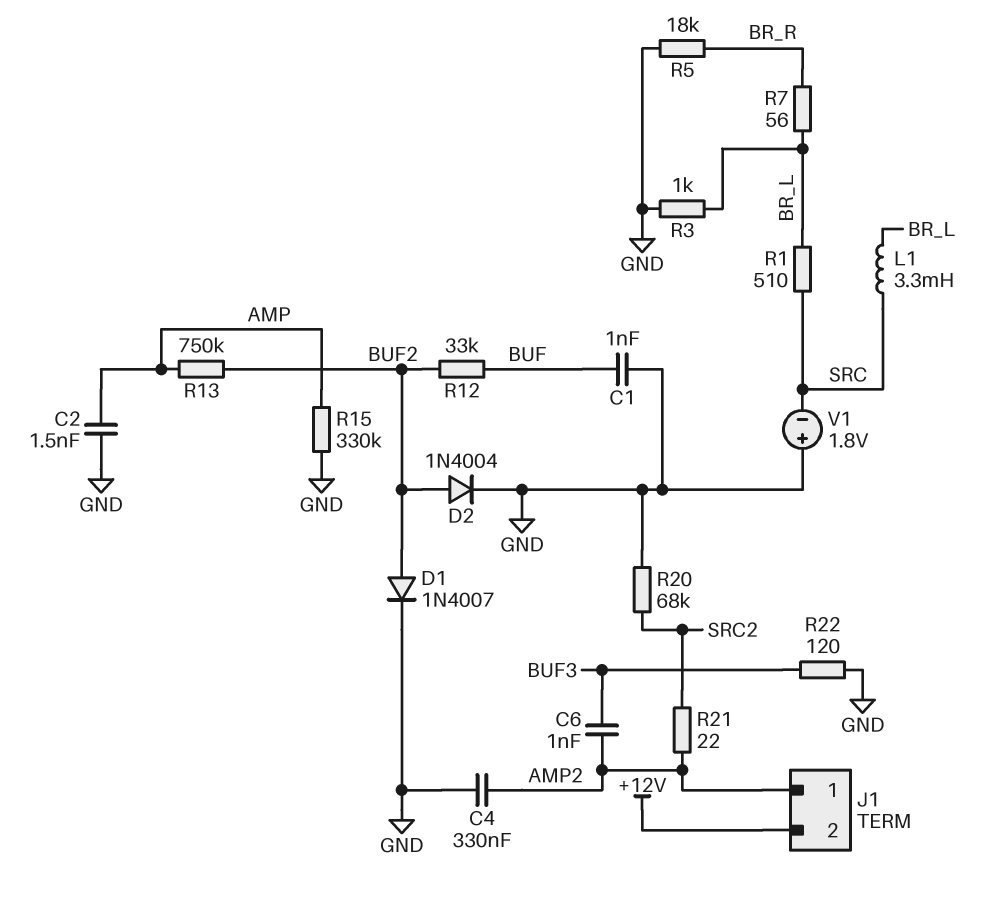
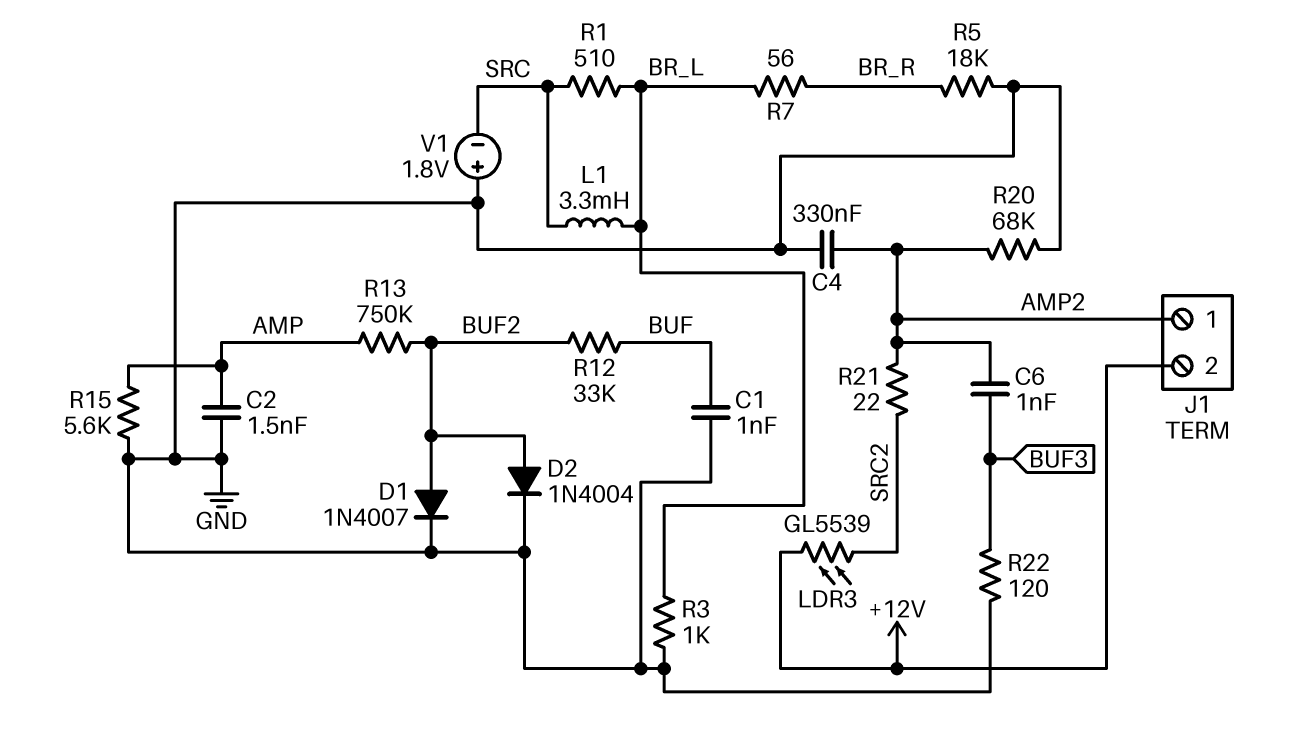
LDR3: none -> GL5539 (+12V, SRC2)
R15: 330k (AMP, GND) -> 5.6k (AMP, GND)
R20: 68k (GND, SRC2) -> 68k (AMP2, GND)

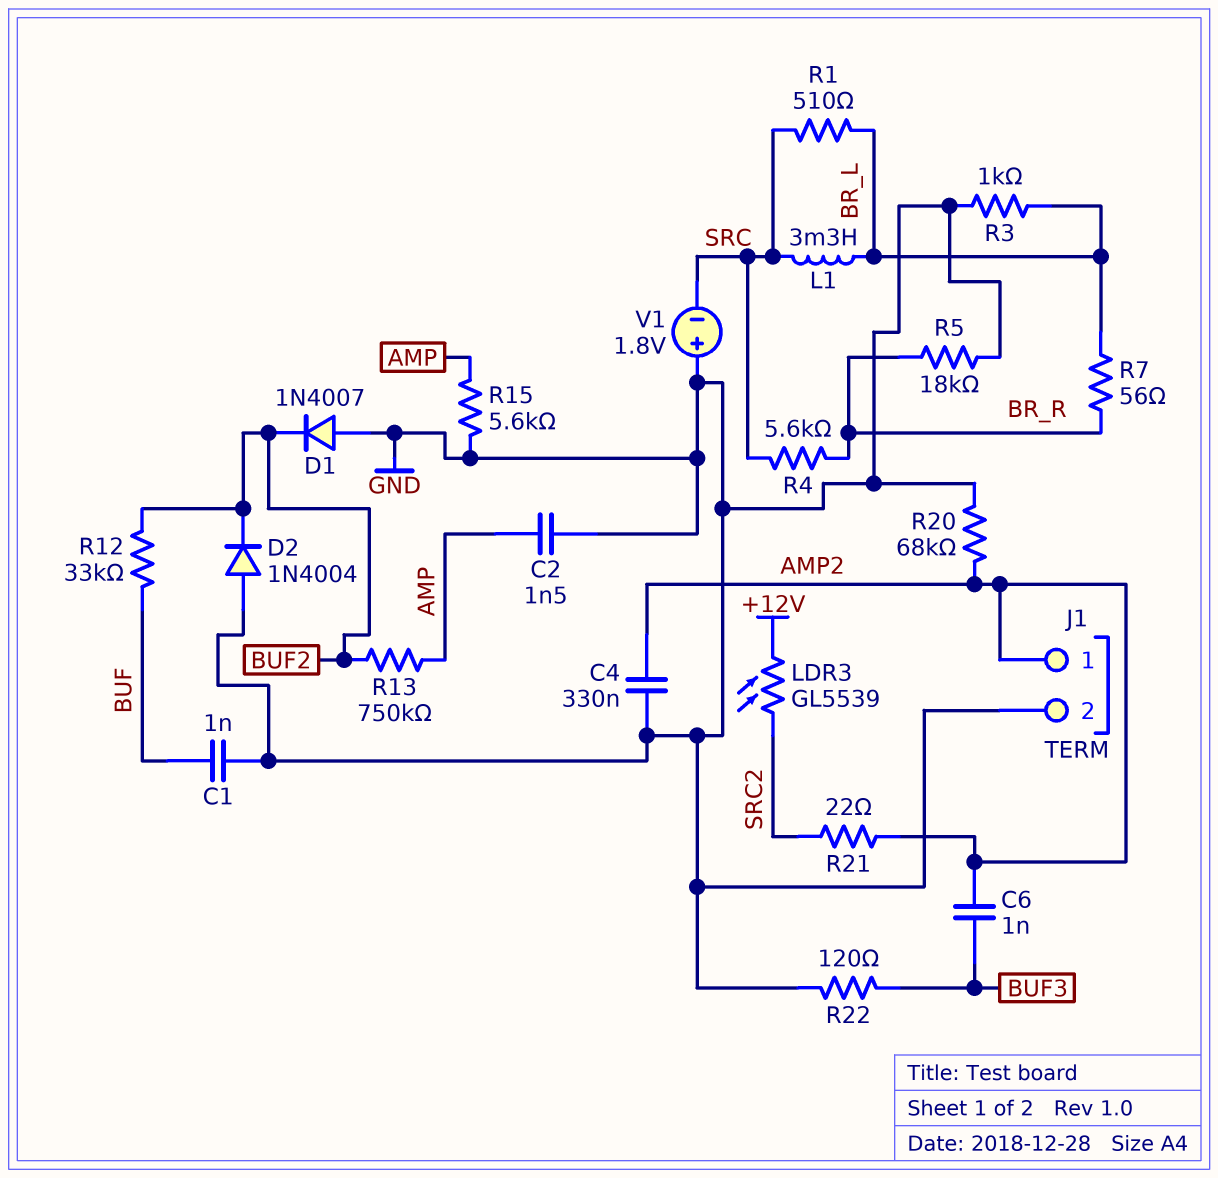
D1: diode 1N4007 (A BUF2, K GND) -> diode 1N4007 (A GND, K BUF2)
D2: diode 1N4004 (A BUF2, K GND) -> diode 1N4004 (A GND, K BUF2)
J1 pin 2: +12V -> GND
R4: none -> 5.6k (BR_R, SRC)

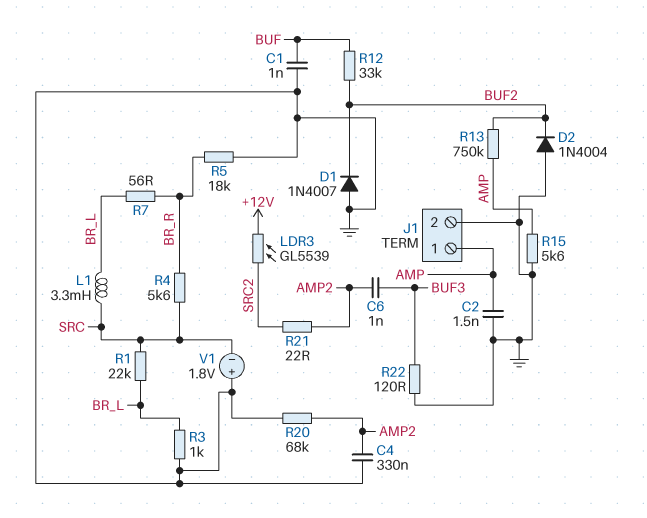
J1 pin 1: AMP2 -> AMP
R1: 510 (BR_L, SRC) -> 22k (BR_L, SRC)

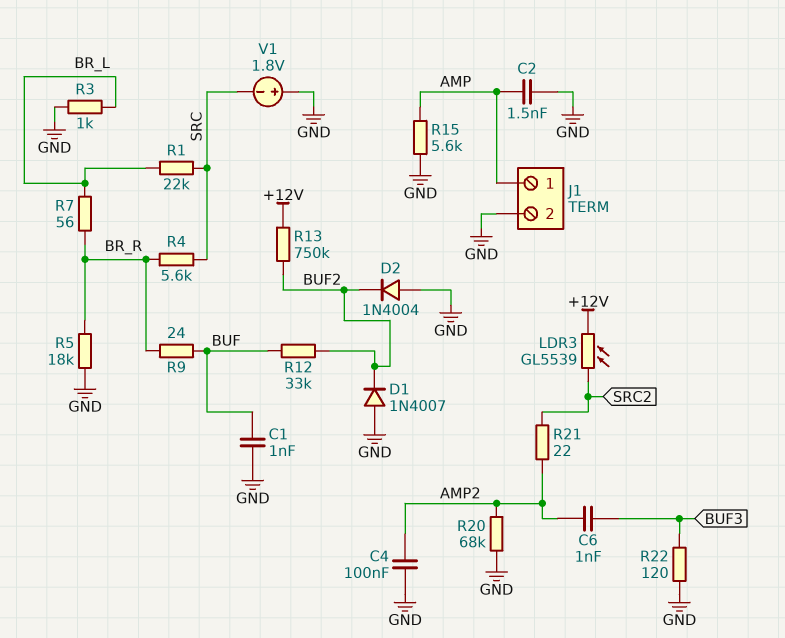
C4: 330nF (AMP2, GND) -> 100nF (AMP2, GND)
L1: 3.3mH (BR_L, SRC) -> none
R9: none -> 24 (BR_R, BUF)
R13: 750k (AMP, BUF2) -> 750k (+12V, BUF2)

